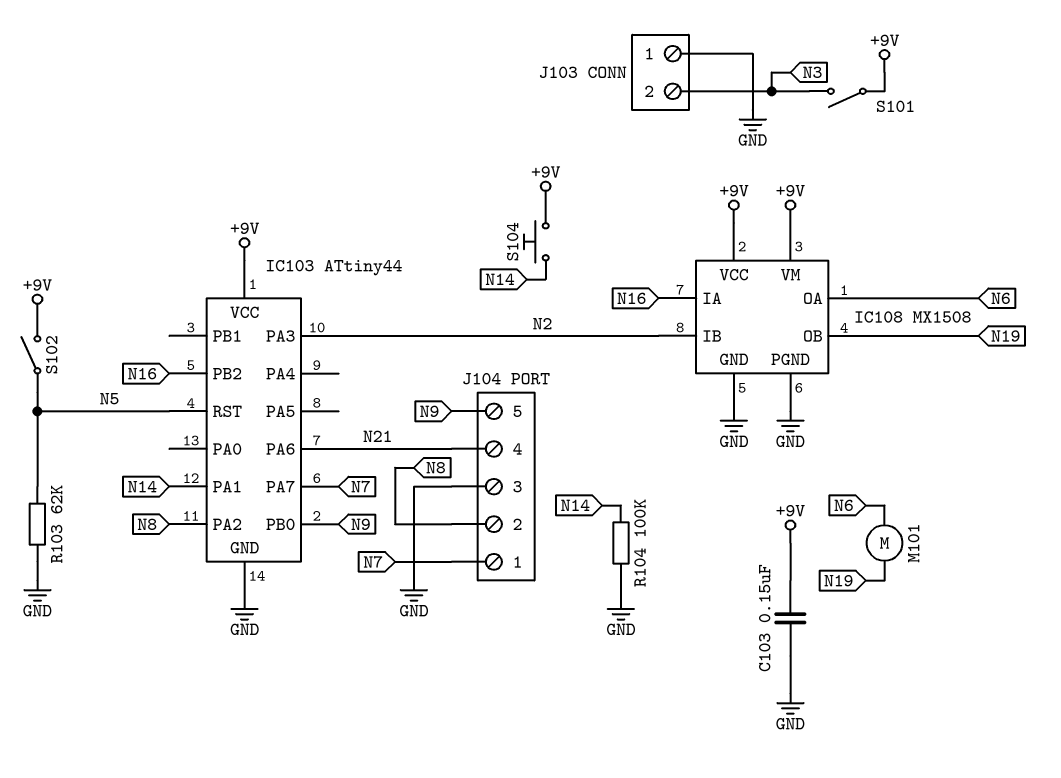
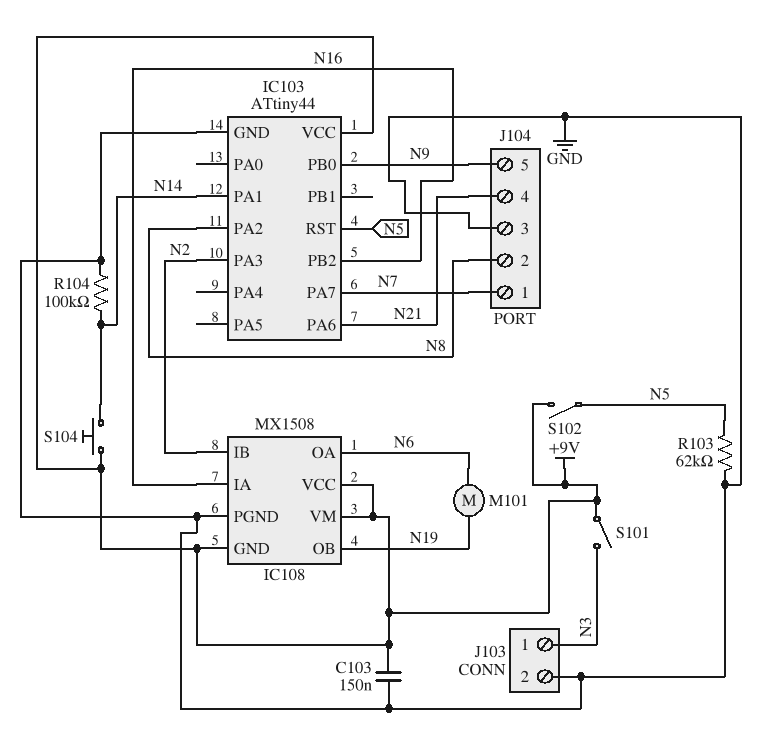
IC108 pin GND: GND -> +9V
J103 pin 1: GND -> N3
J103 pin 2: N3 -> GND

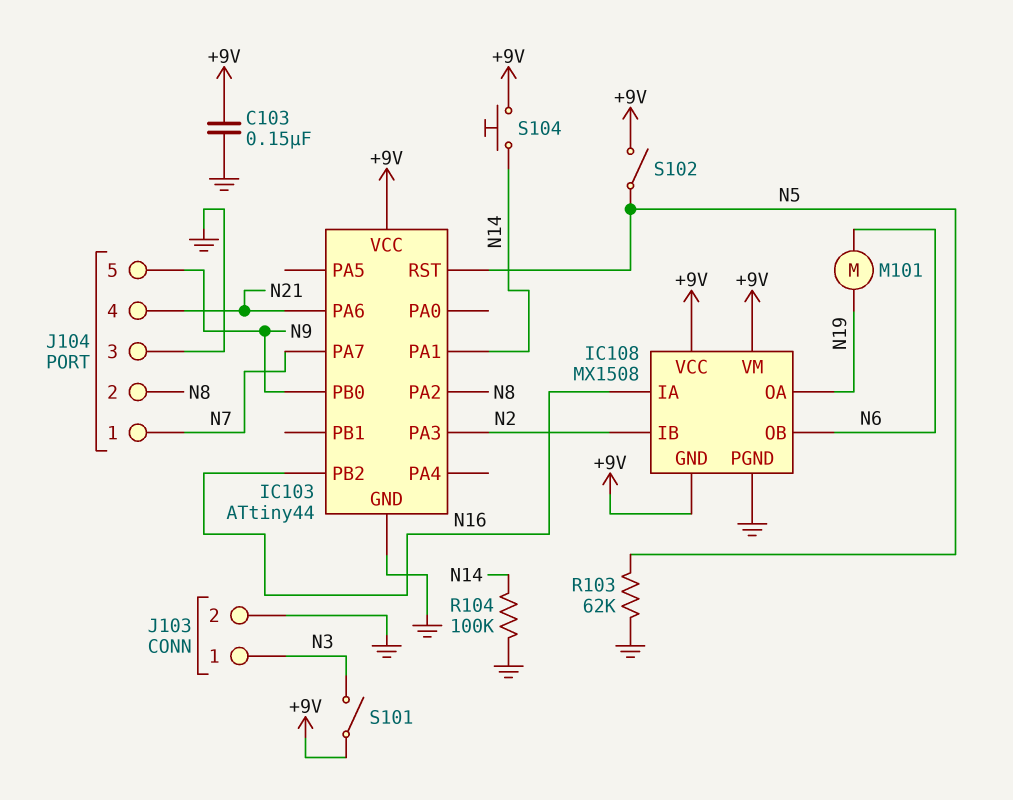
IC108 pin OA: N6 -> N19
IC108 pin OB: N19 -> N6

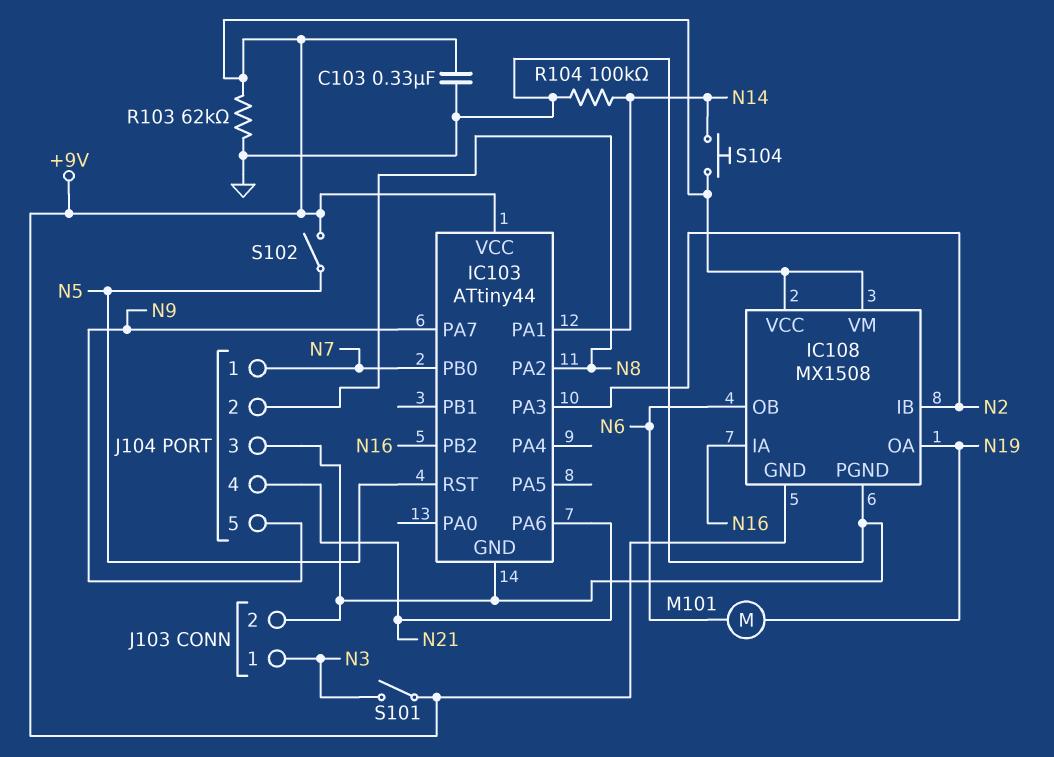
C103: 150nF (+9V, GND) -> 330nF (+9V, GND)
IC103 pin PA7: N7 -> N9
IC103 pin PB0: N9 -> N7
R103: 62k (GND, N5) -> 62k (+9V, GND)

